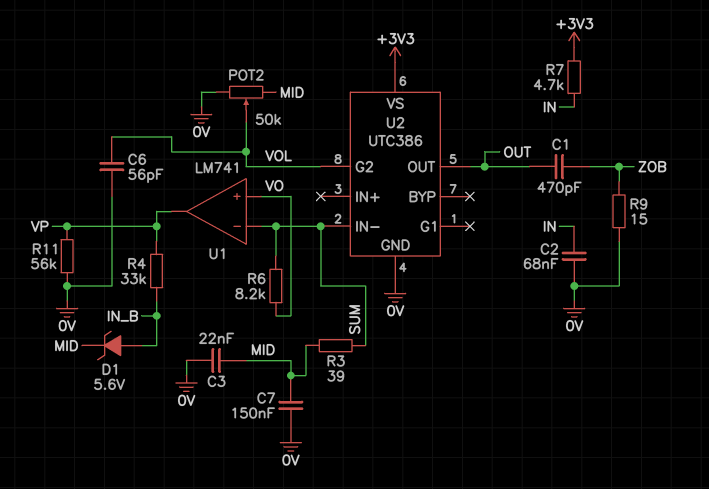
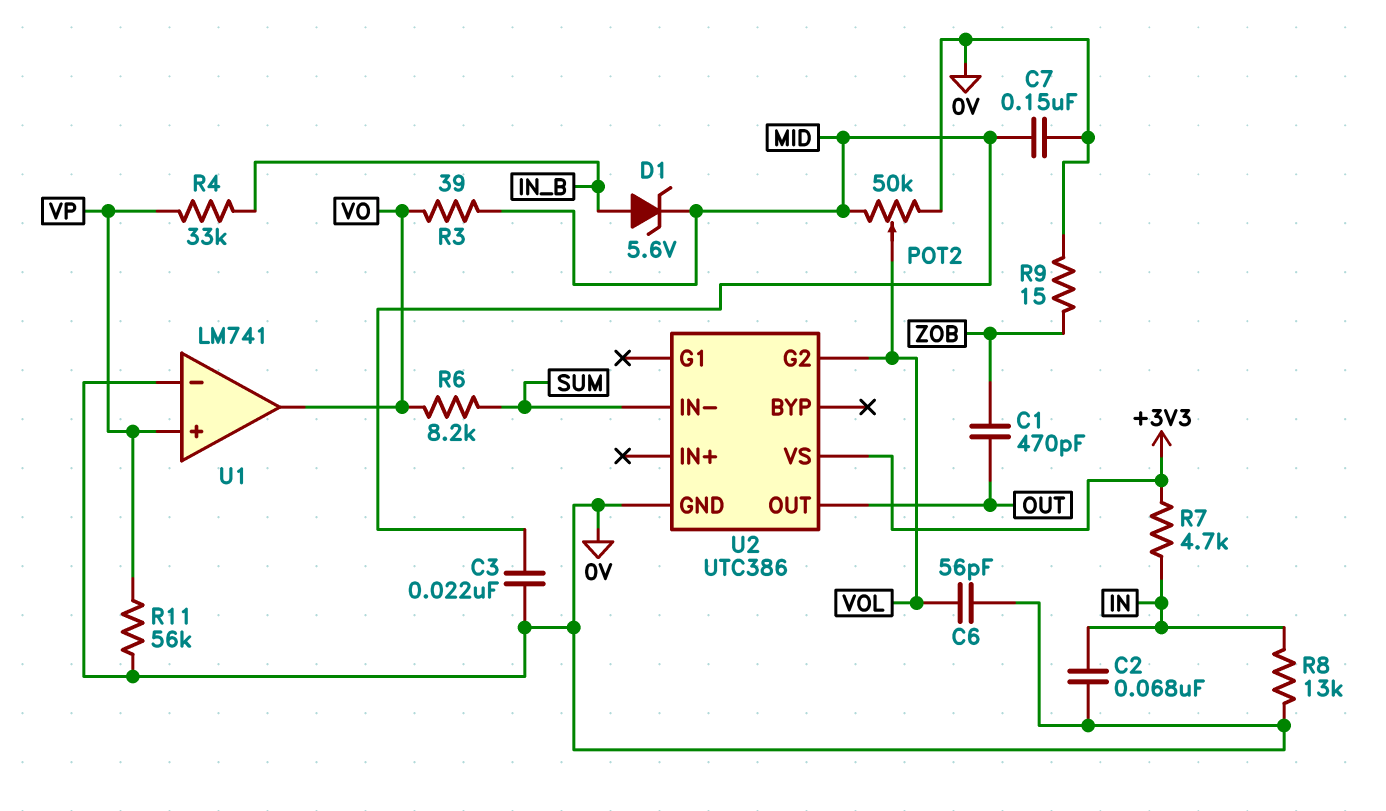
R3: 39 (MID, SUM) -> 39 (MID, VO)
R8: none -> 13k (0V, IN)
U1 pin in+: VO -> VP
U1 pin in-: SUM -> 0V
U1 pin out: VP -> VO

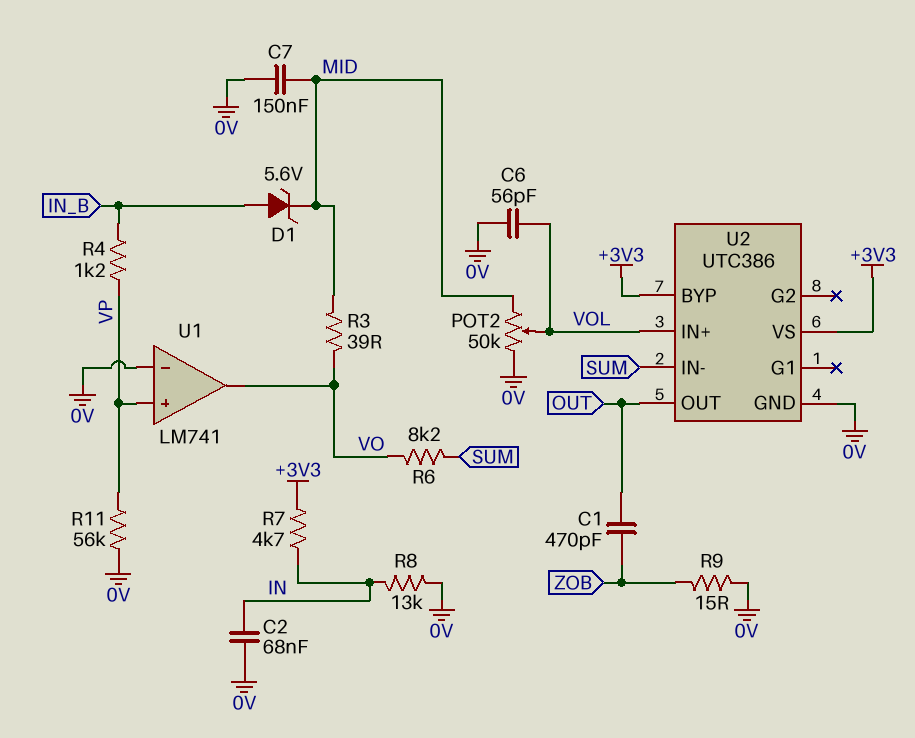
C3: 22nF (0V, MID) -> none
R4: 33k (IN_B, VP) -> 1.2k (IN_B, VP)
U2 pin BYP: none -> +3V3
U2 pin G2: VOL -> none
U2 pin IN+: none -> VOL

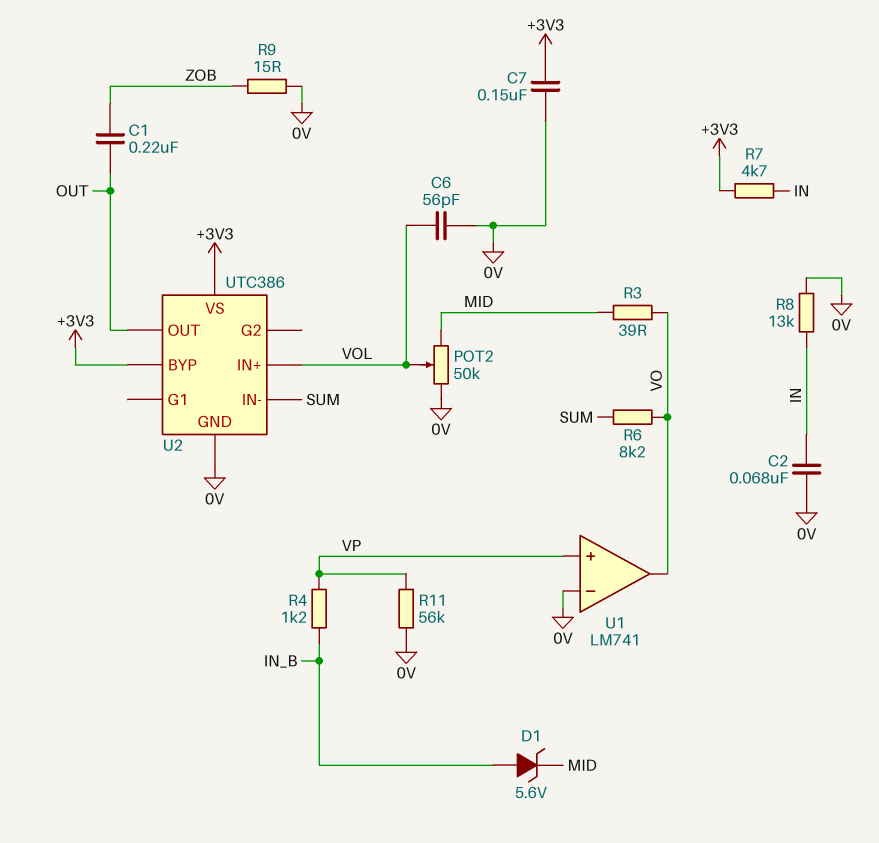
C1: 470pF (OUT, ZOB) -> 220nF (OUT, ZOB)
C7: 150nF (0V, MID) -> 150nF (+3V3, 0V)

